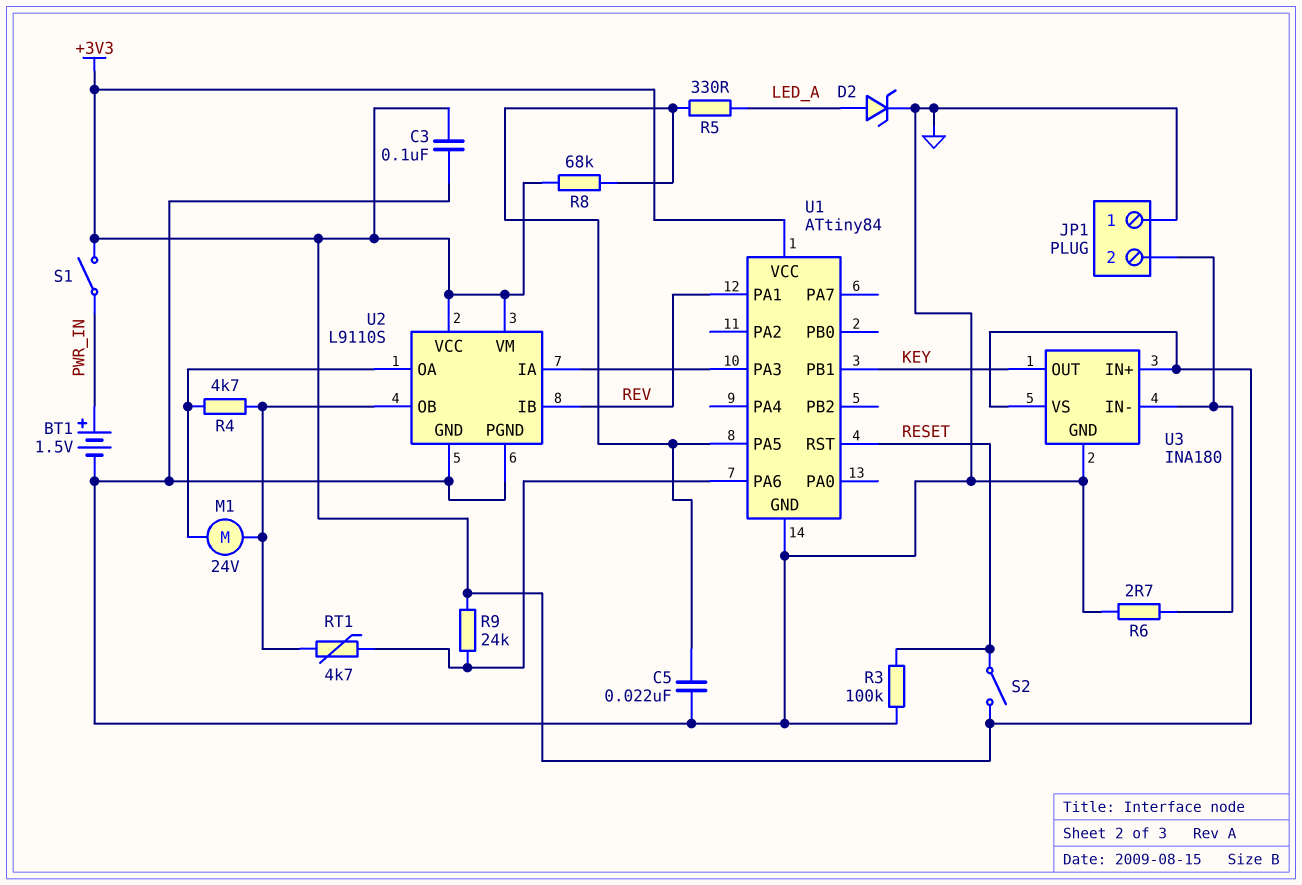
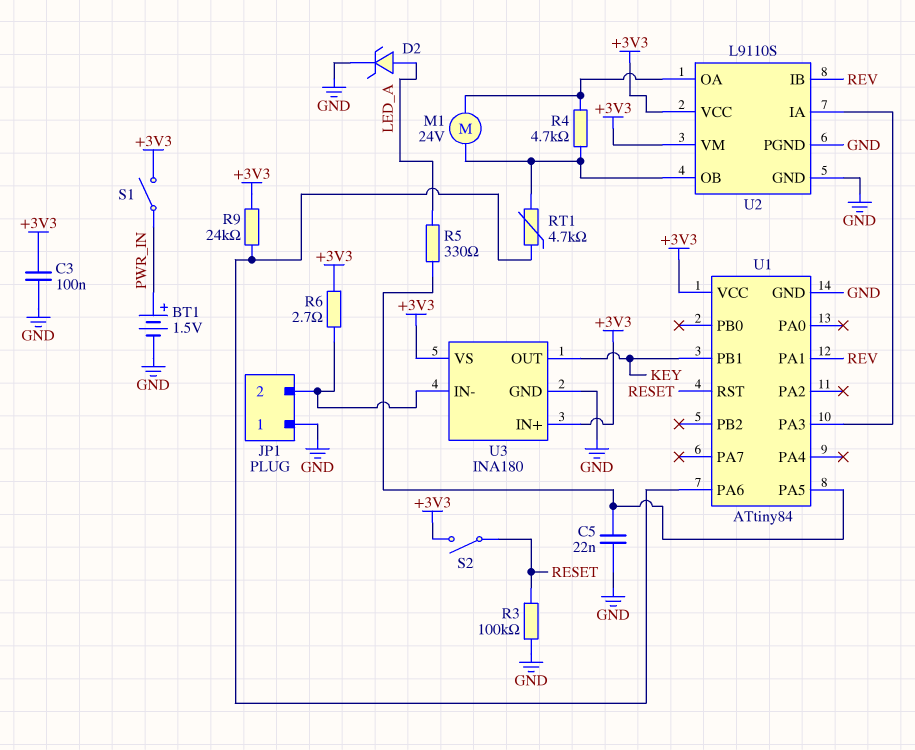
R6: 2.7 (GND, JP1/2) -> 2.7 (+3V3, JP1/2)
R8: 68k (+3V3, U1/PA5) -> none

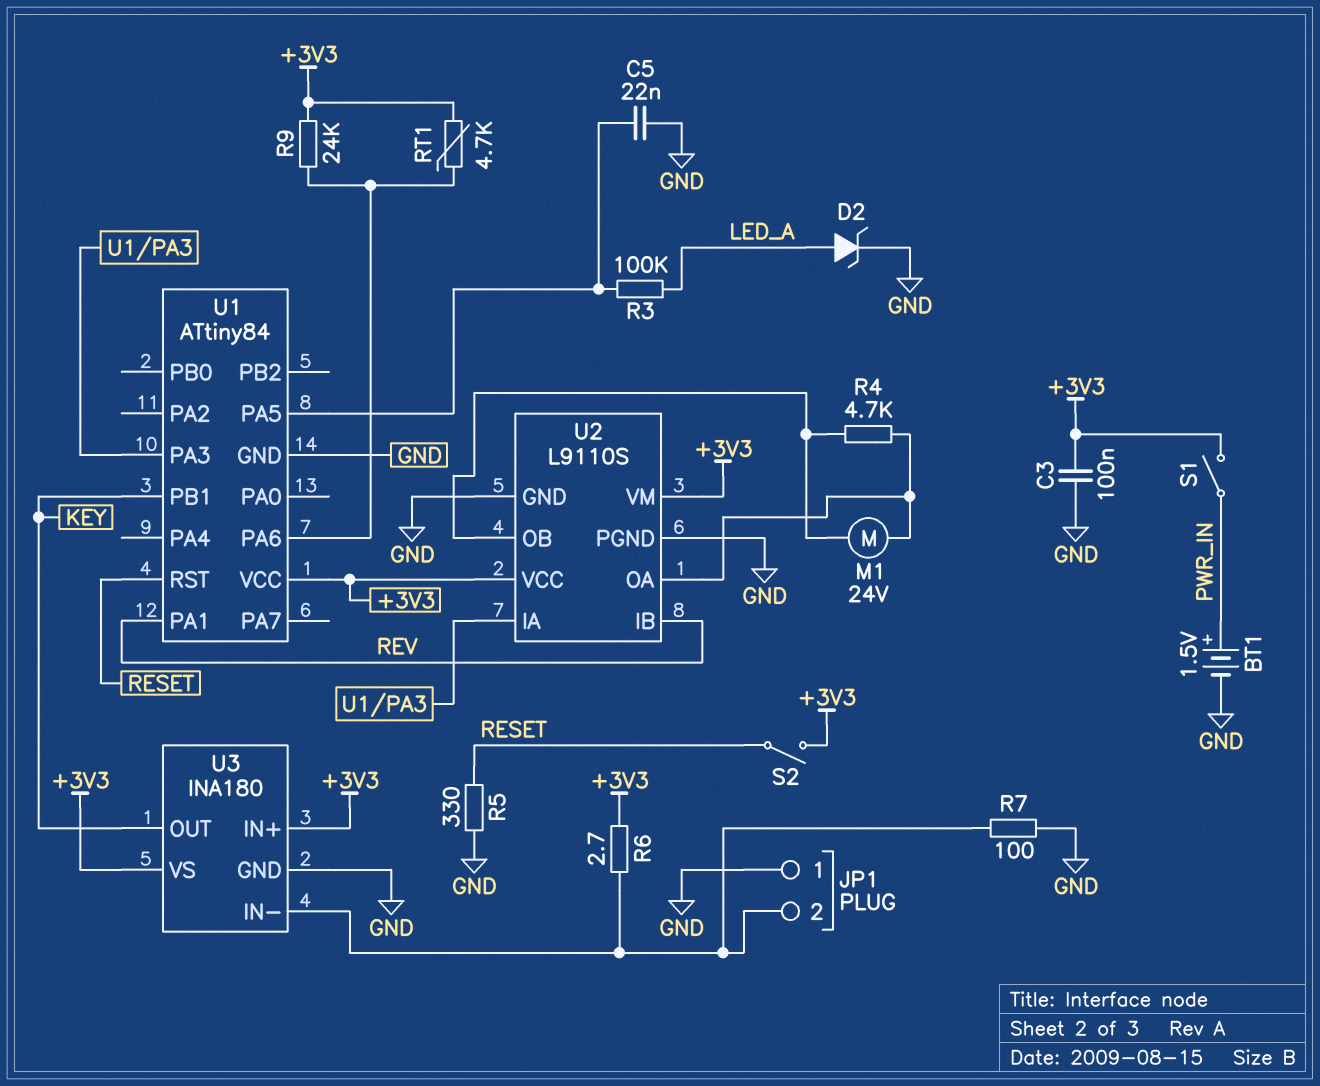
R3: 100k (GND, RESET) -> 100k (LED_A, U1/PA5)
R5: 330 (LED_A, U1/PA5) -> 330 (GND, RESET)
R7: none -> 100 (GND, JP1/2)
RT1: 4.7k (U1/PA6, U2/OB) -> 4.7k (+3V3, U1/PA6)

